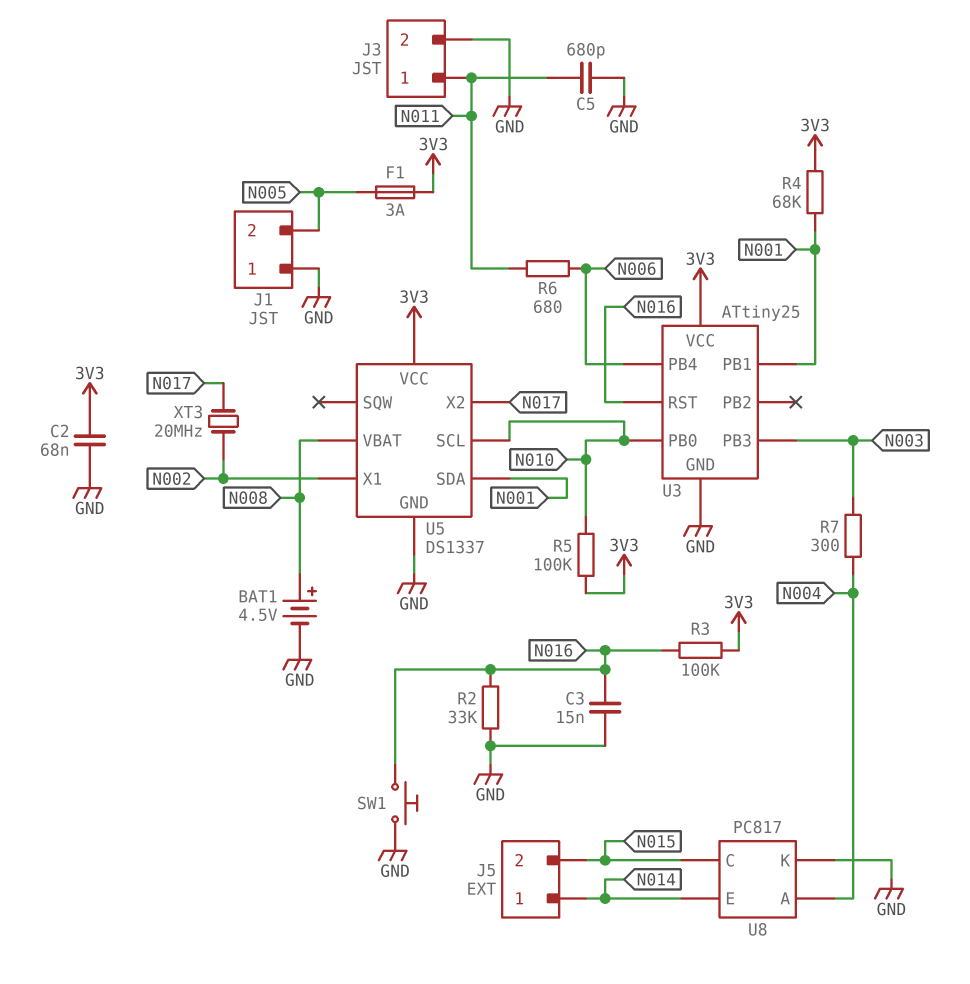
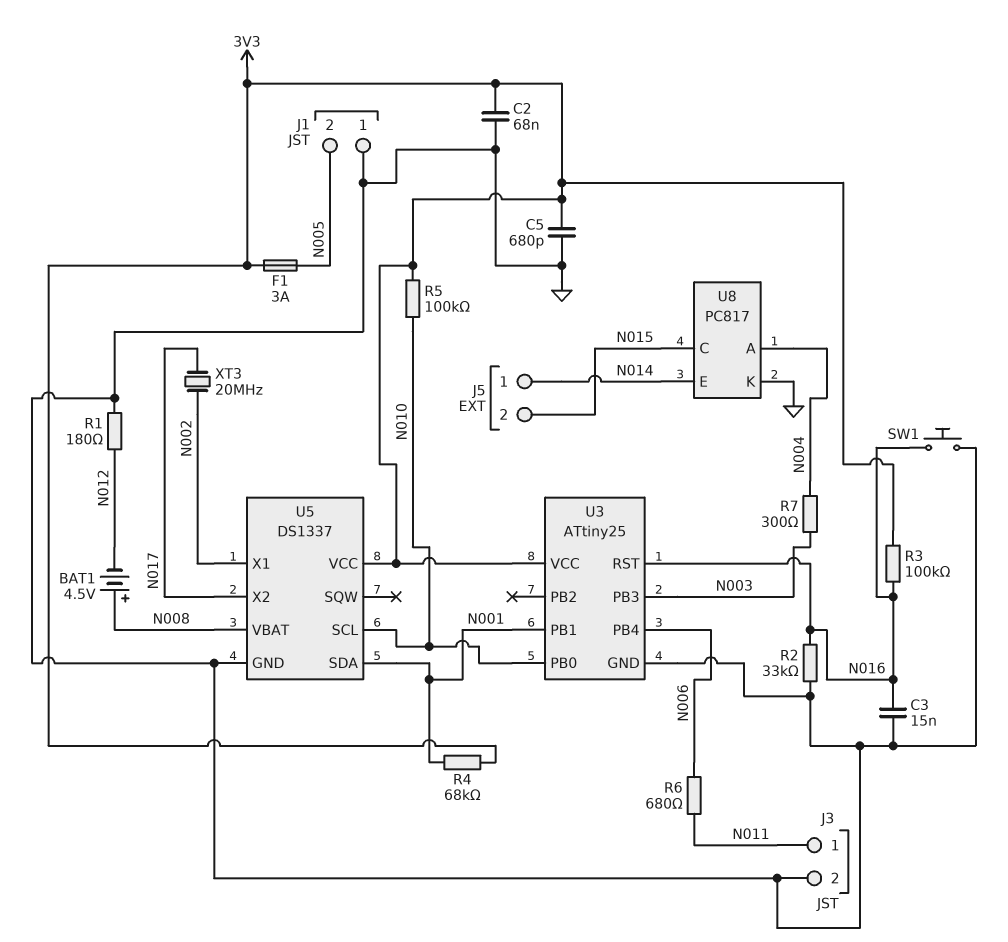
BAT1: 4.5V (plus N008, minus GND) -> 4.5V (plus N008, minus N012)
C5: 680pF (GND, N011) -> 680pF (3V3, GND)
R1: none -> 180 (GND, N012)

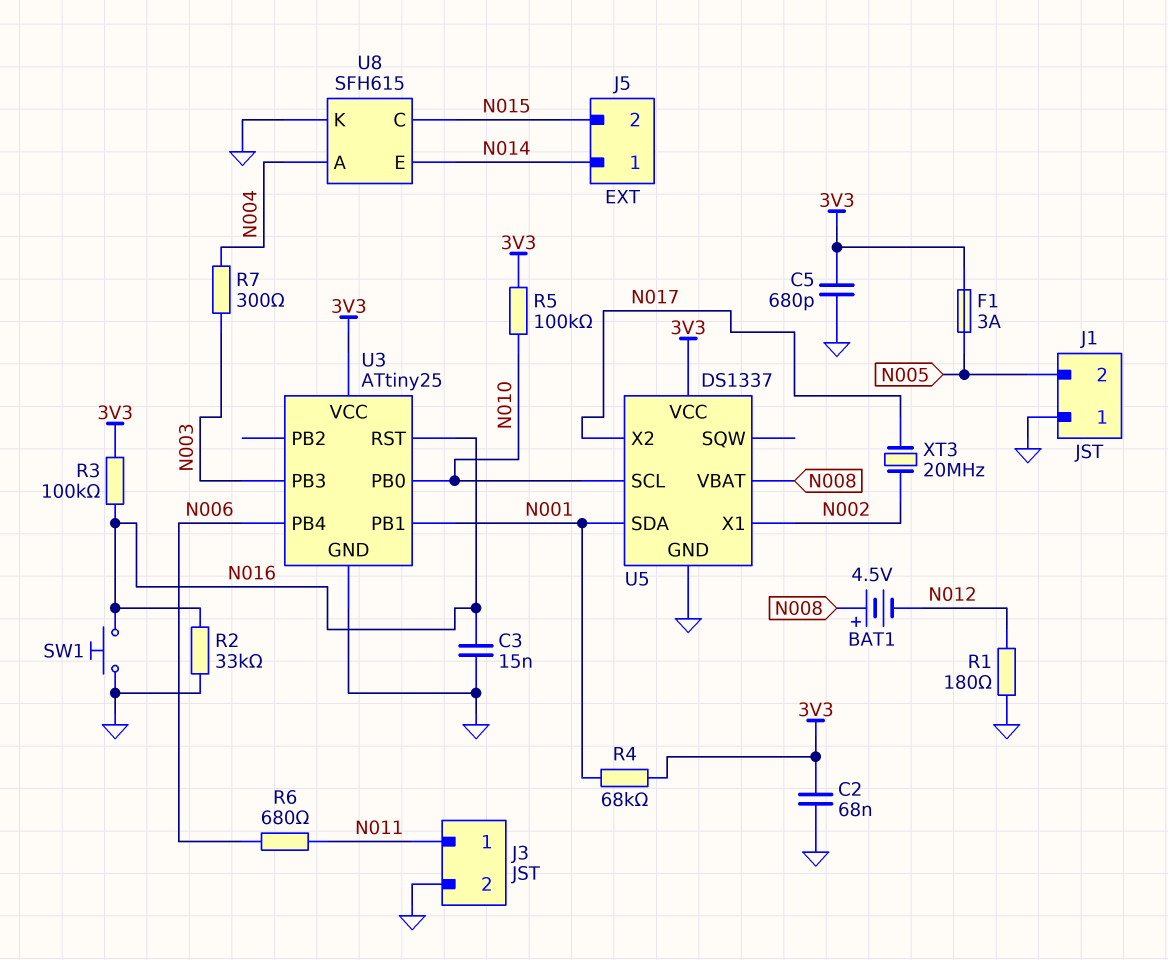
U8: PC817 -> SFH615

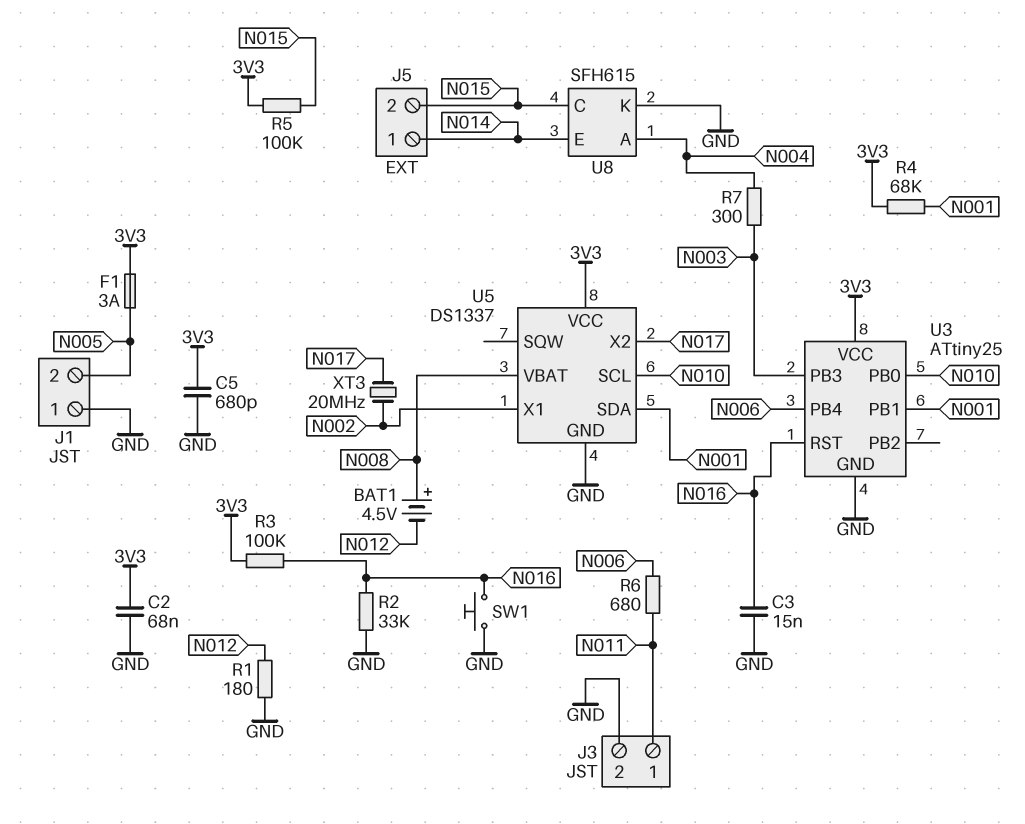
R5: 100k (3V3, N010) -> 100k (3V3, N015)

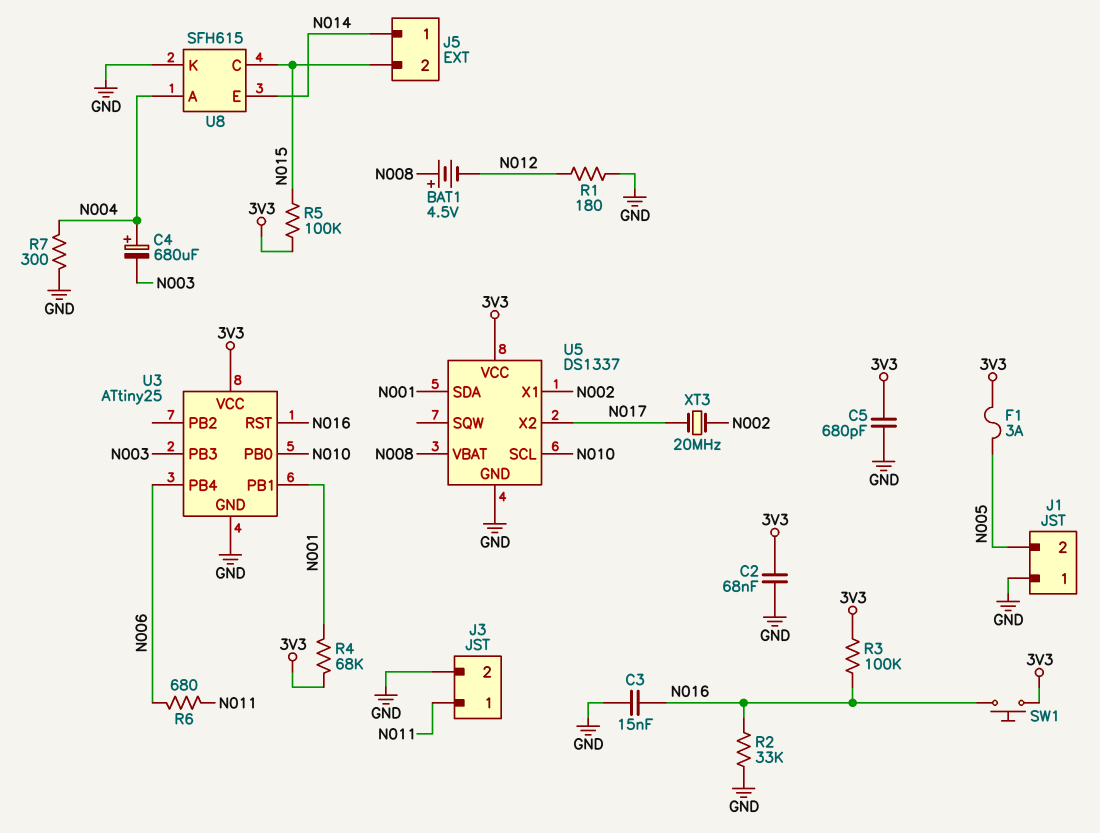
C4: none -> 680uF (plus N004, minus N003)
R7: 300 (N003, N004) -> 300 (GND, N004)
SW1: button (GND, N016) -> button (3V3, N016)

